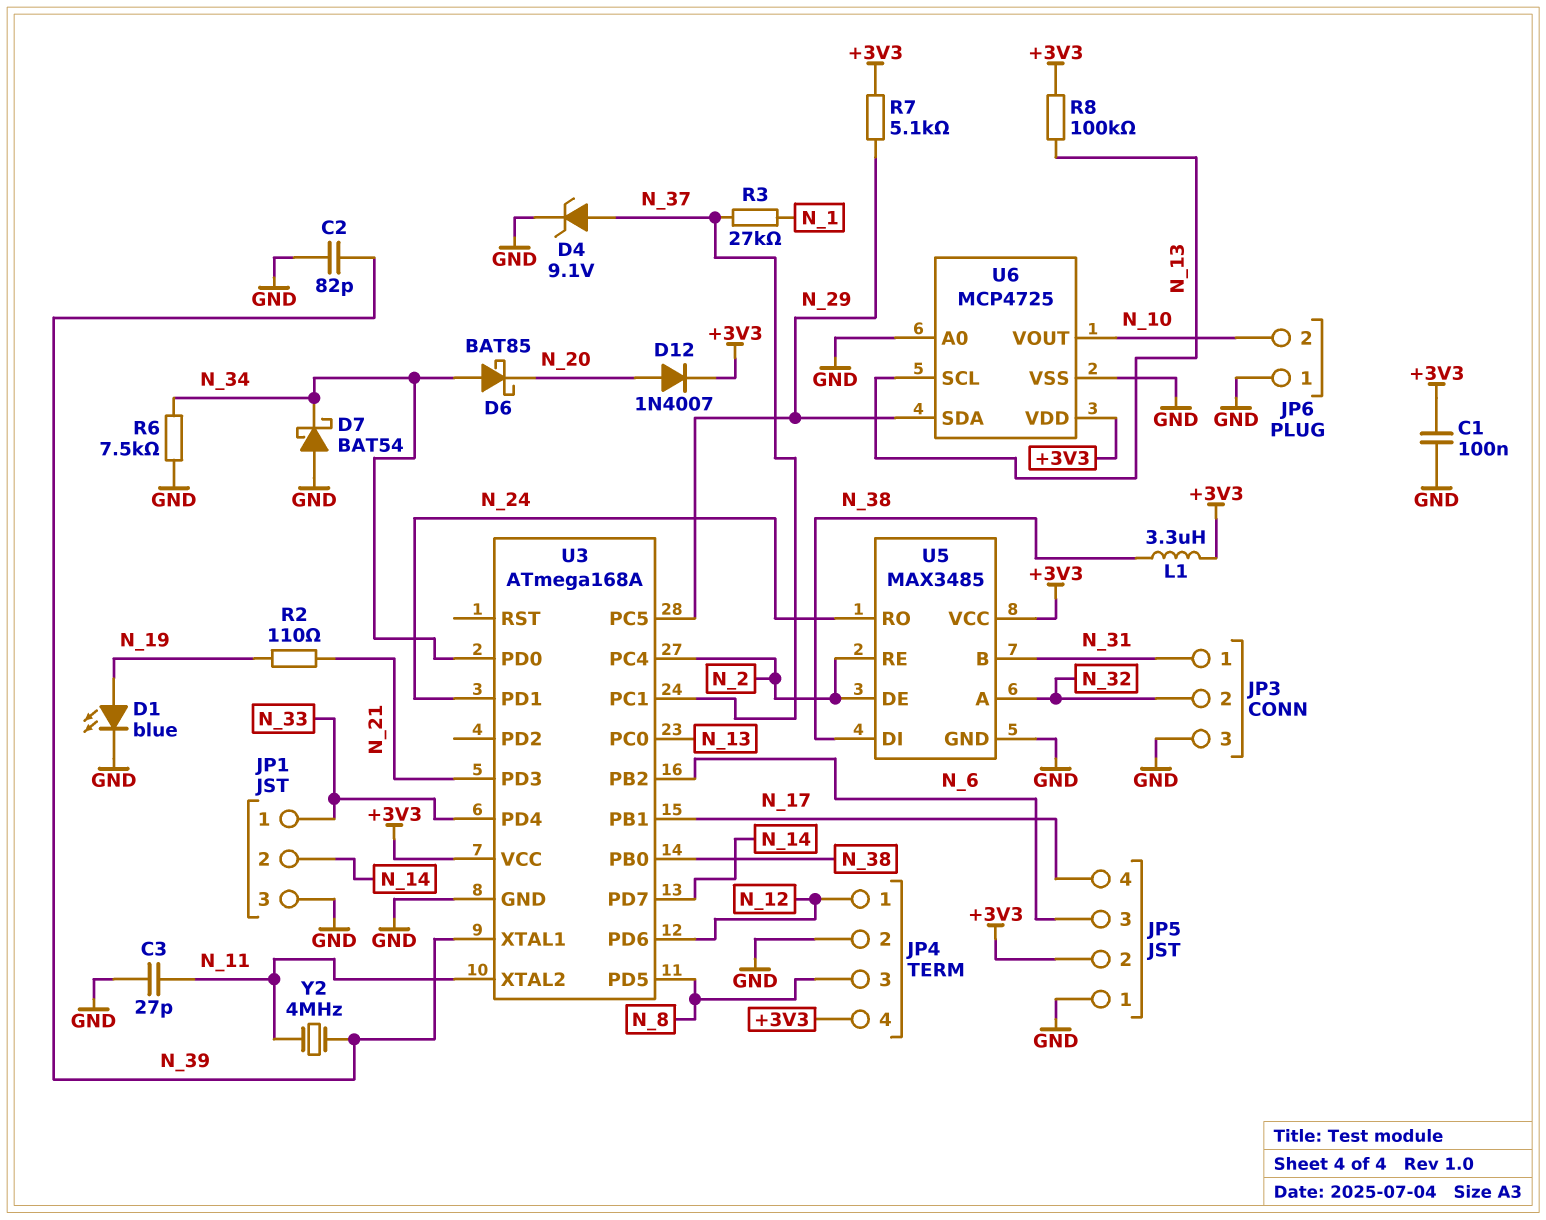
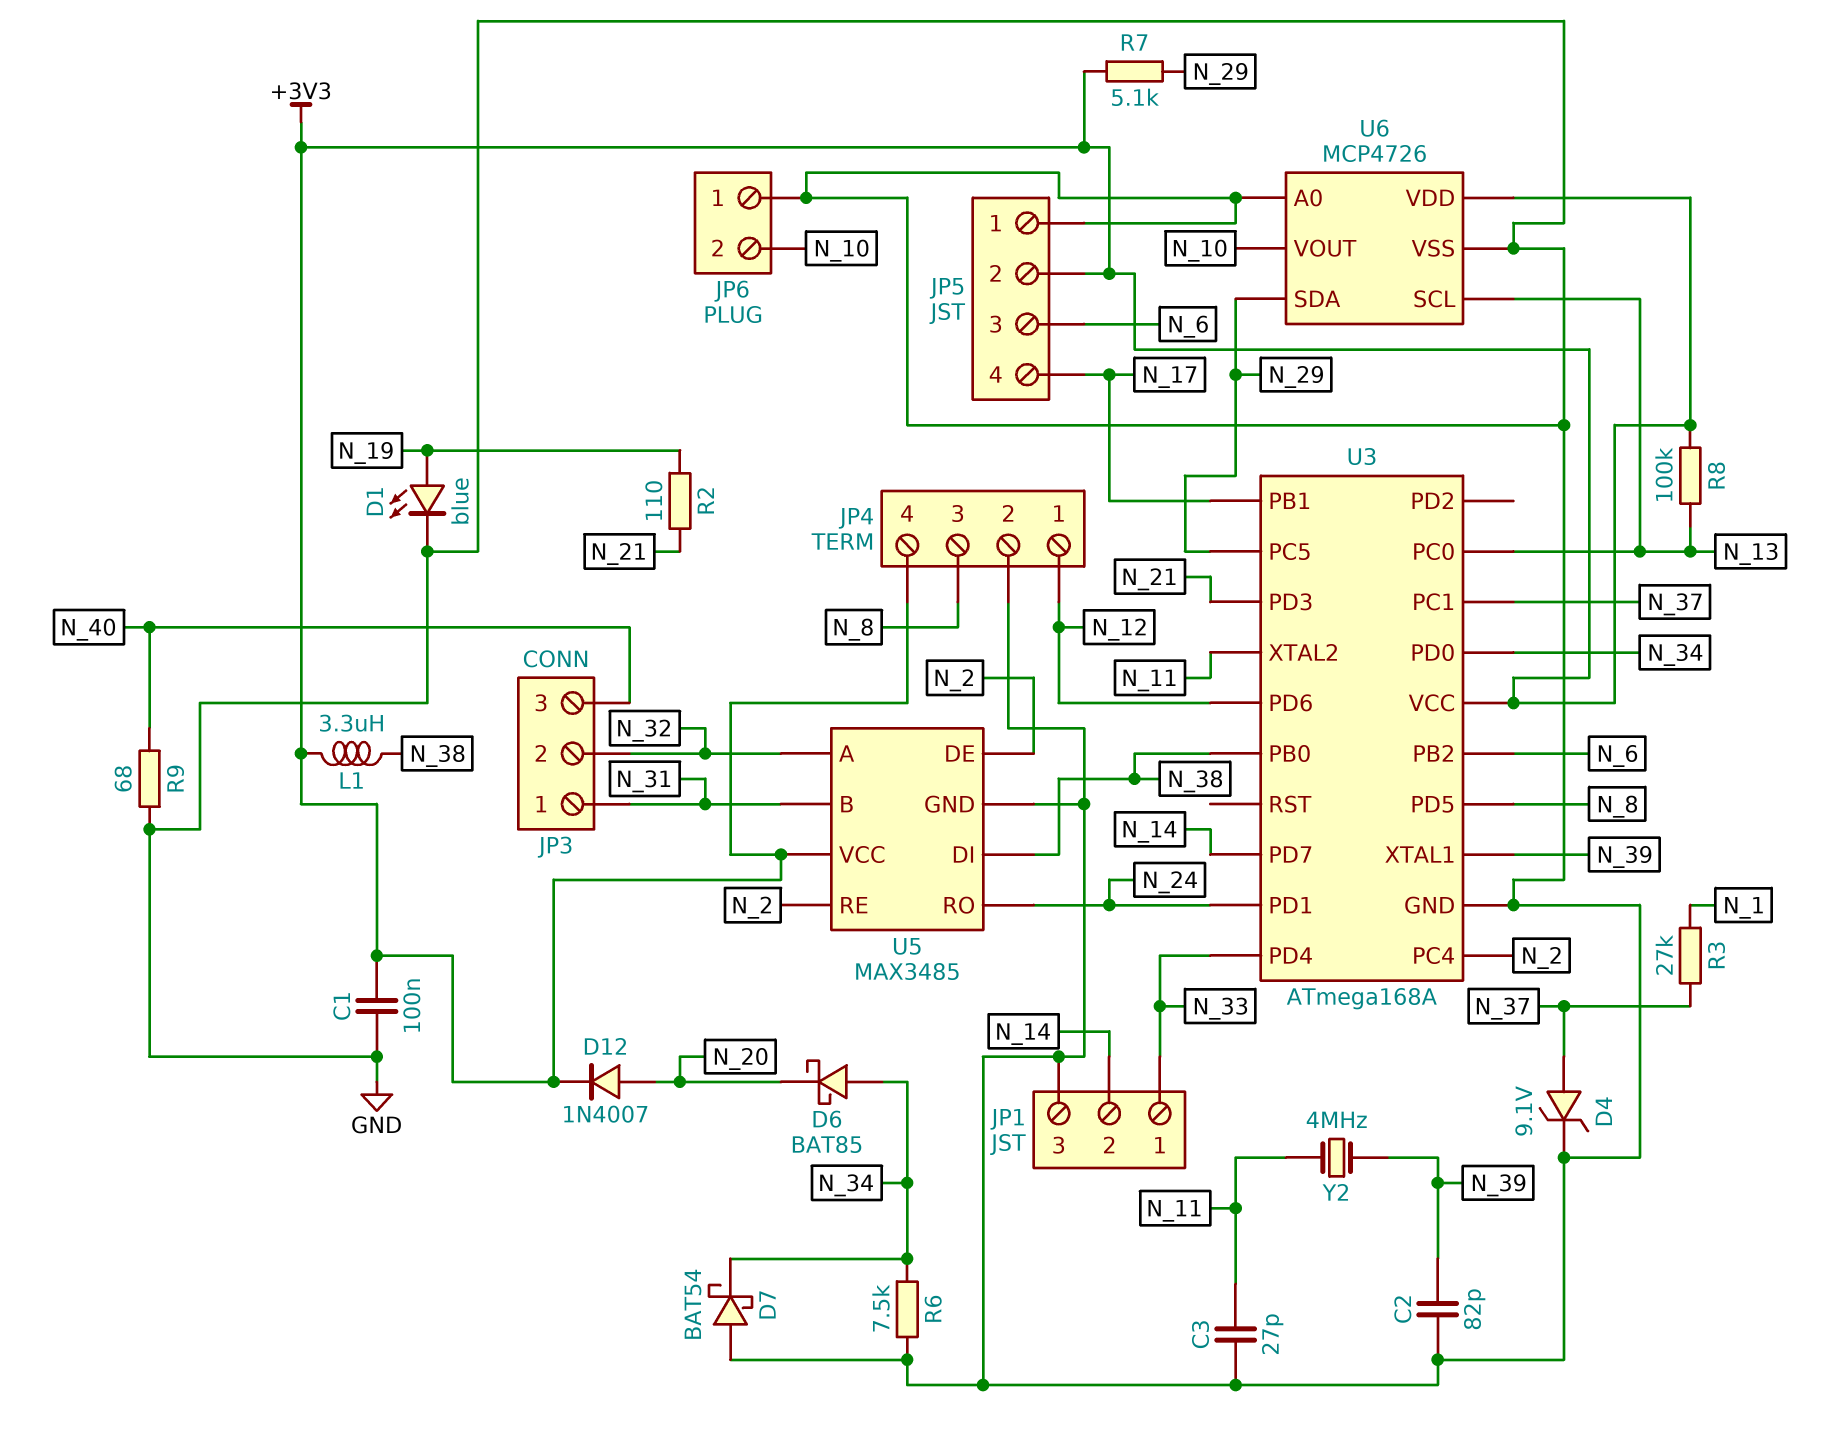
JP3 pin 3: GND -> N_40
R9: none -> 68 (GND, N_40)
U6: MCP4725 -> MCP4726

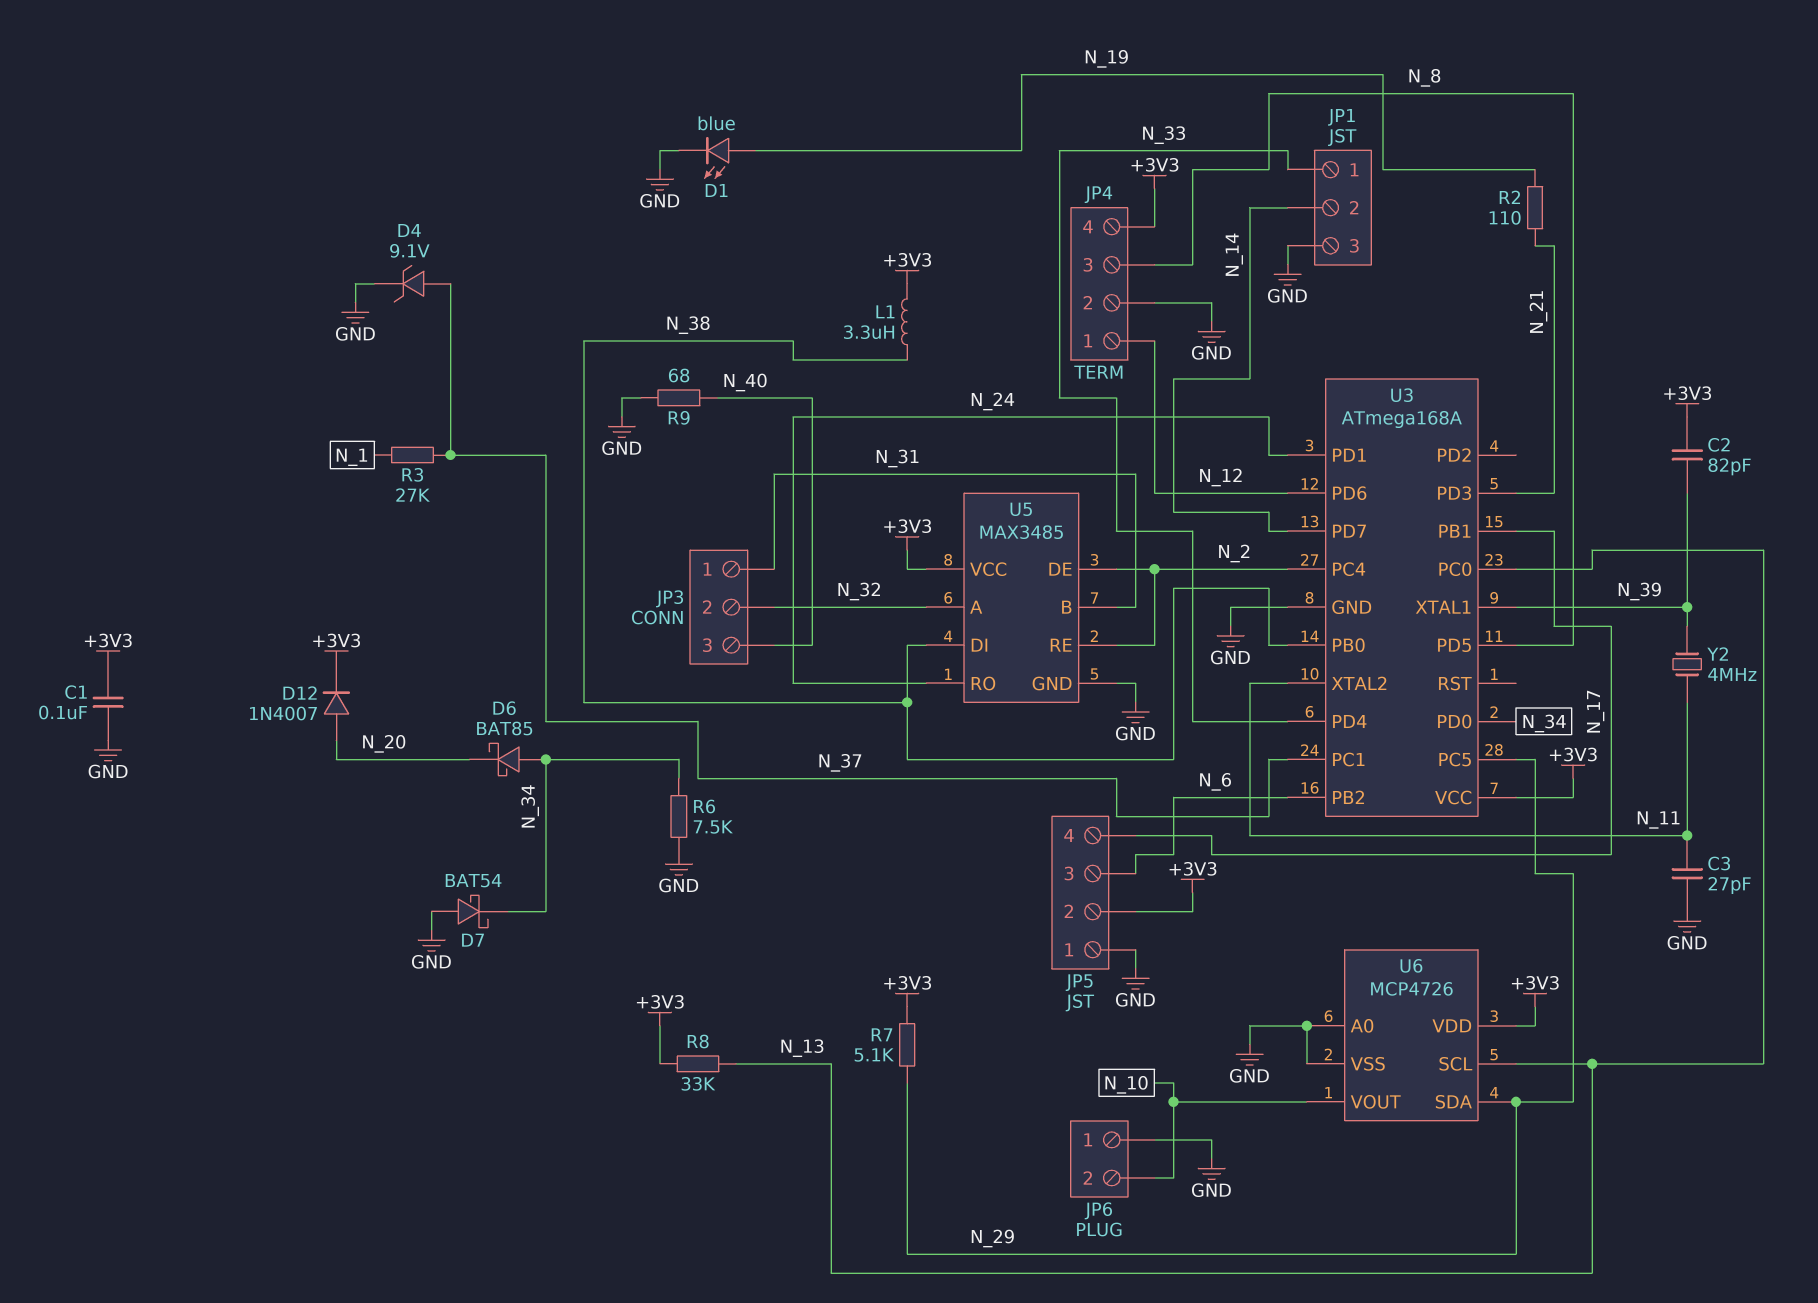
C2: 82pF (GND, N_39) -> 82pF (+3V3, N_39)
R8: 100k (+3V3, N_13) -> 33k (+3V3, N_13)

